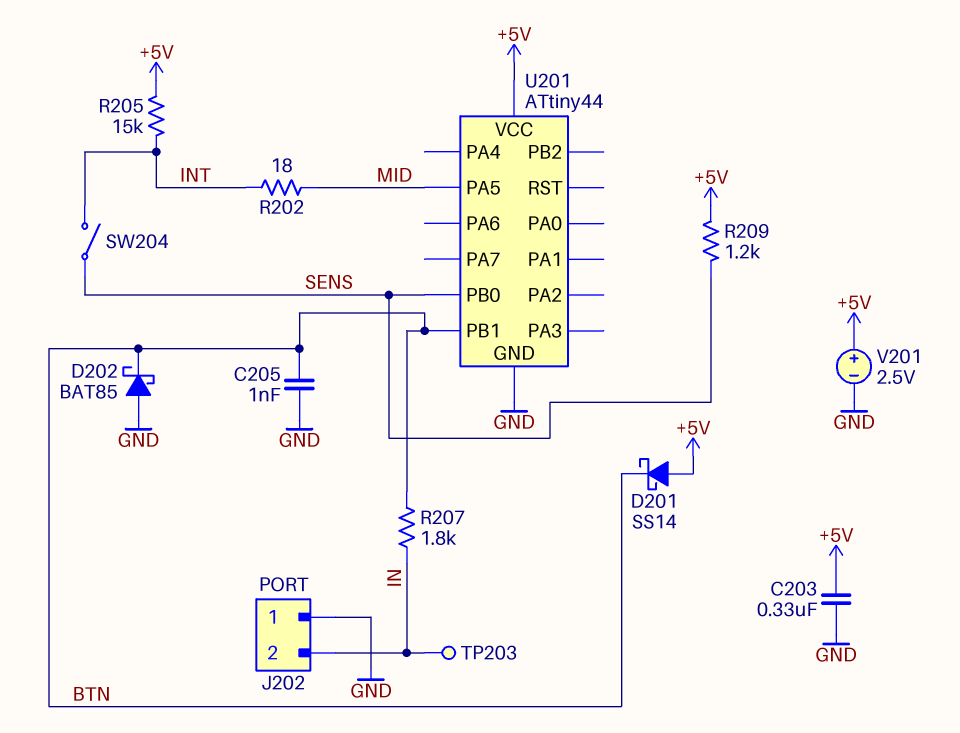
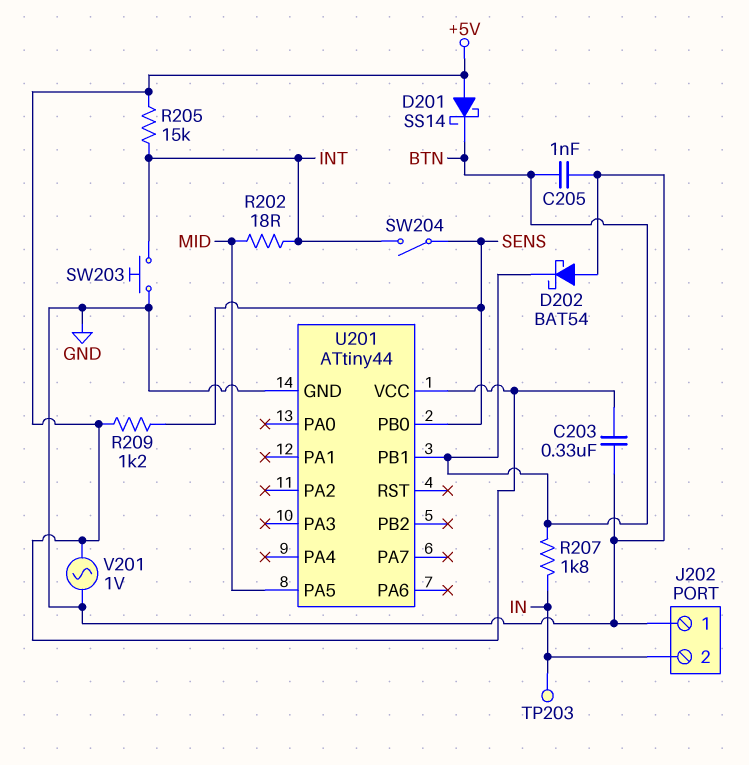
D202: schottky BAT85 (A GND, K BTN) -> schottky BAT54 (A GND, K BTN)
SW203: none -> button (GND, INT)
V201: 2.5V (plus +5V, minus GND) -> AC 1V (+5V, GND)

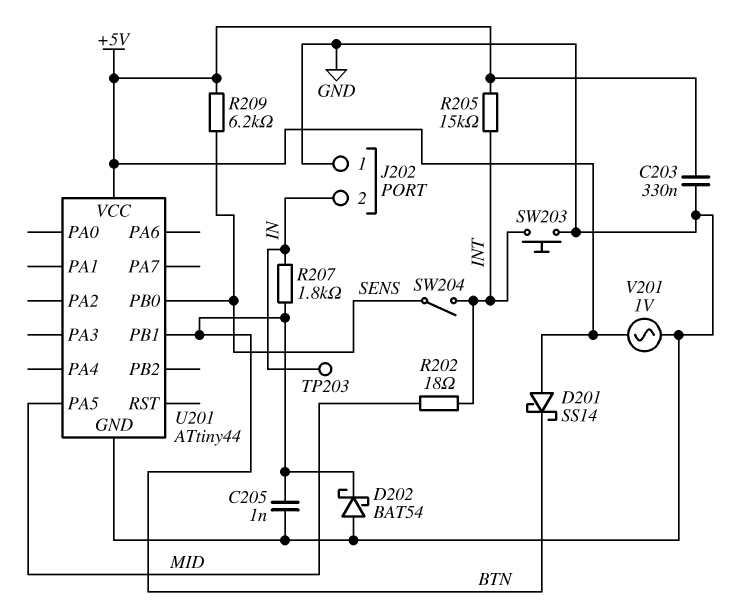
R209: 1.2k (+5V, SENS) -> 6.2k (+5V, SENS)

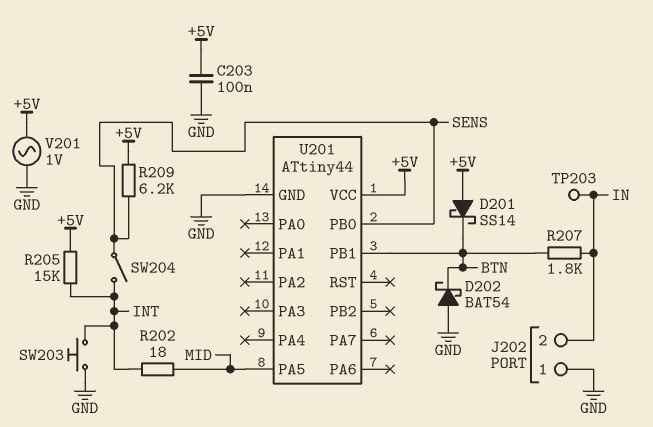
C203: 330nF (+5V, GND) -> 100nF (+5V, GND)
C205: 1nF (BTN, GND) -> none

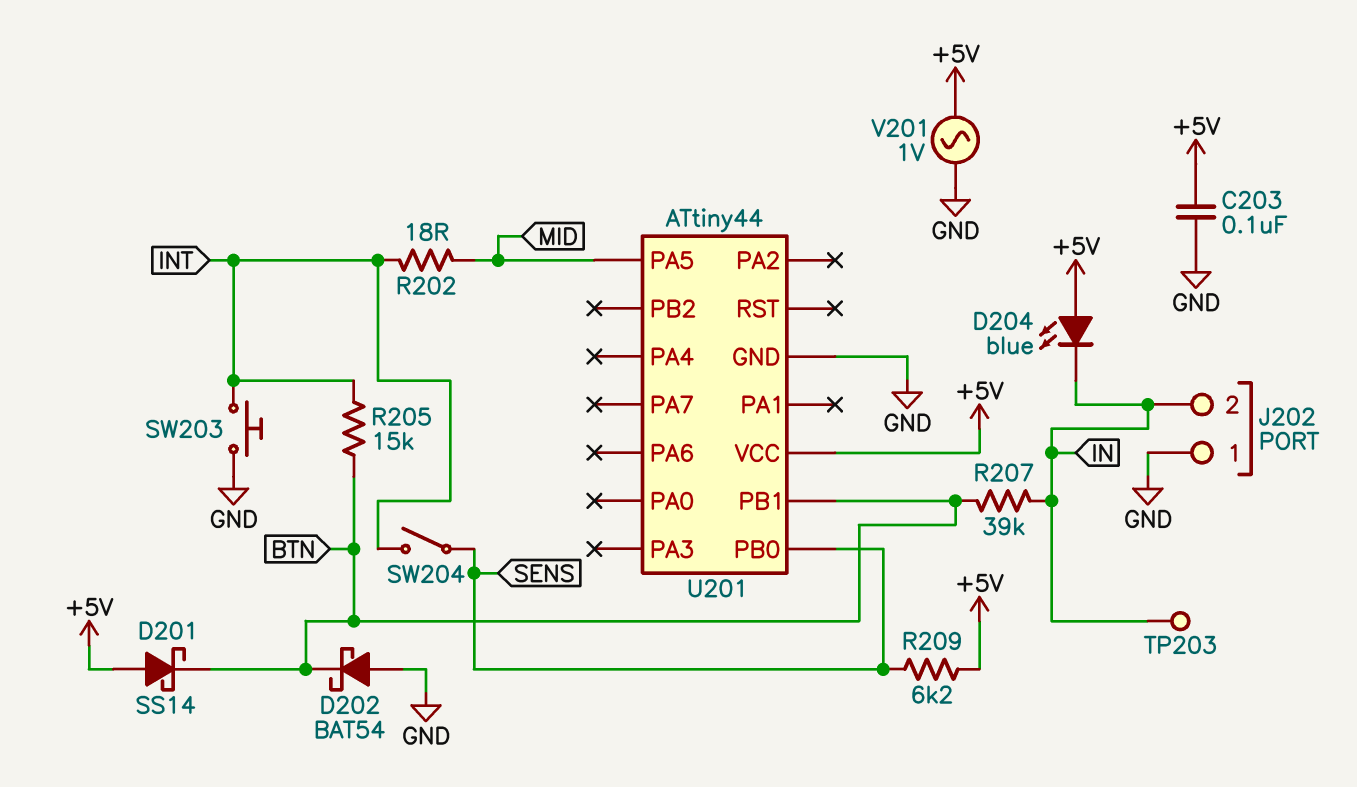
D204: none -> LED blue (A +5V, K IN)
R205: 15k (+5V, INT) -> 15k (BTN, INT)
R207: 1.8k (BTN, IN) -> 39k (BTN, IN)

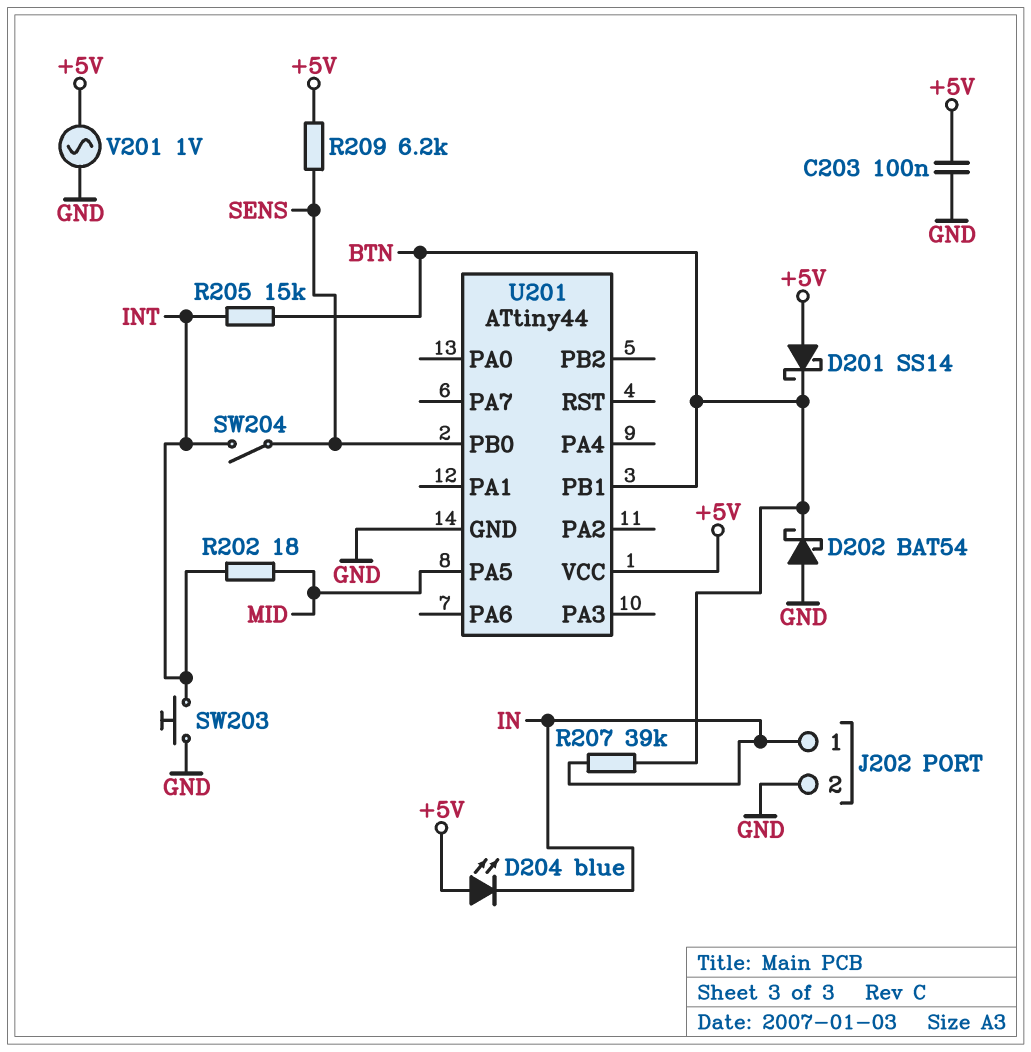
J202 pin 1: GND -> IN
J202 pin 2: IN -> GND
TP203: test point (IN) -> none

